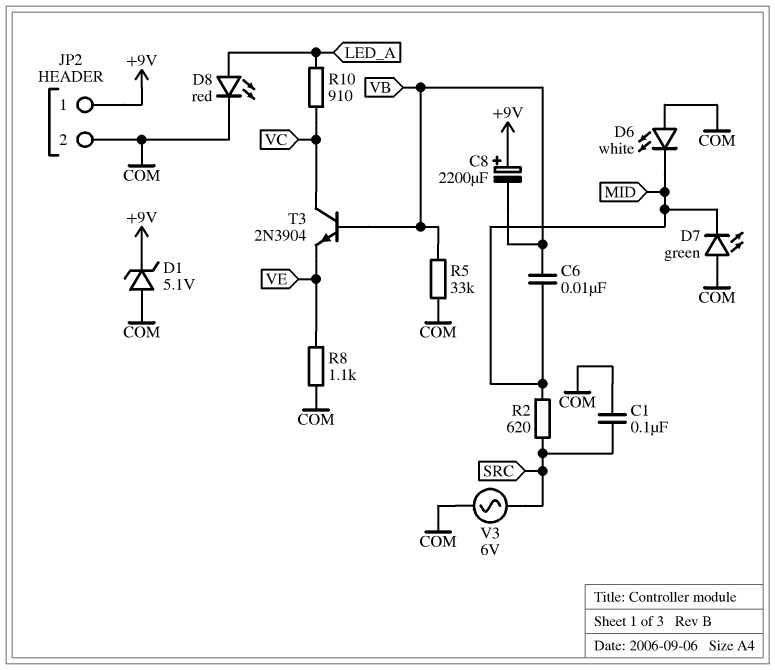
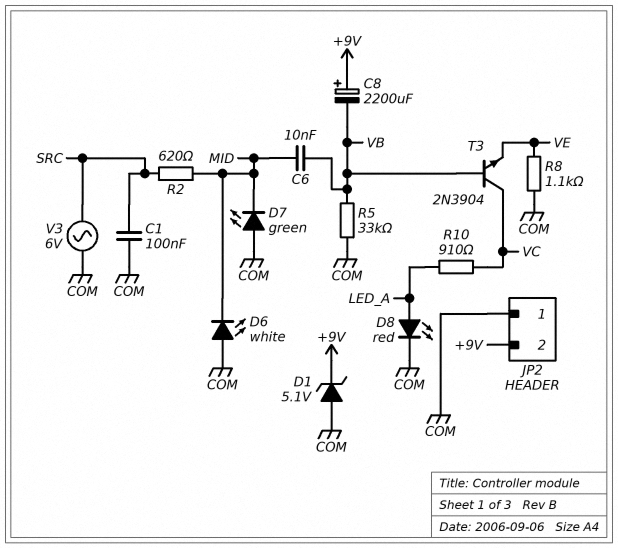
JP2 pin 1: +9V -> COM
JP2 pin 2: COM -> +9V

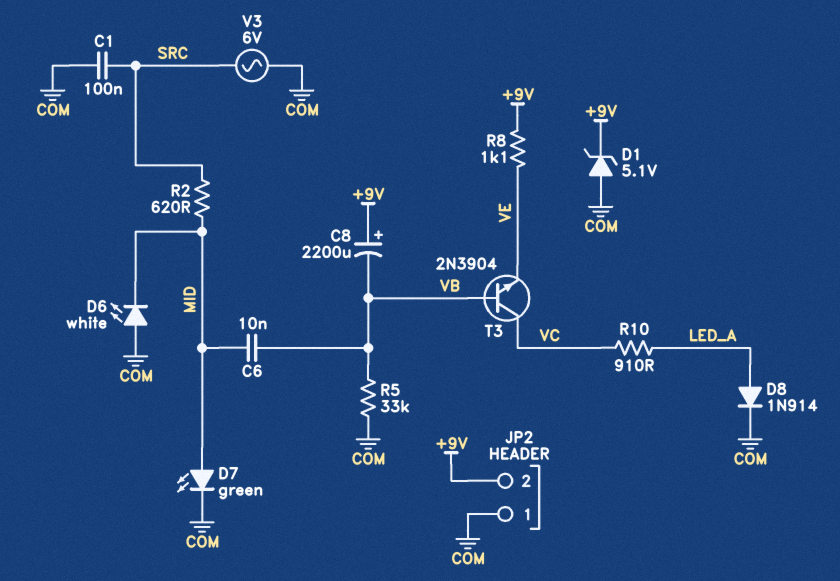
D7: LED green (A COM, K MID) -> LED green (A MID, K COM)
D8: LED red (A LED_A, K COM) -> diode 1N914 (A LED_A, K COM)
R8: 1.1k (COM, VE) -> 1.1k (+9V, VE)

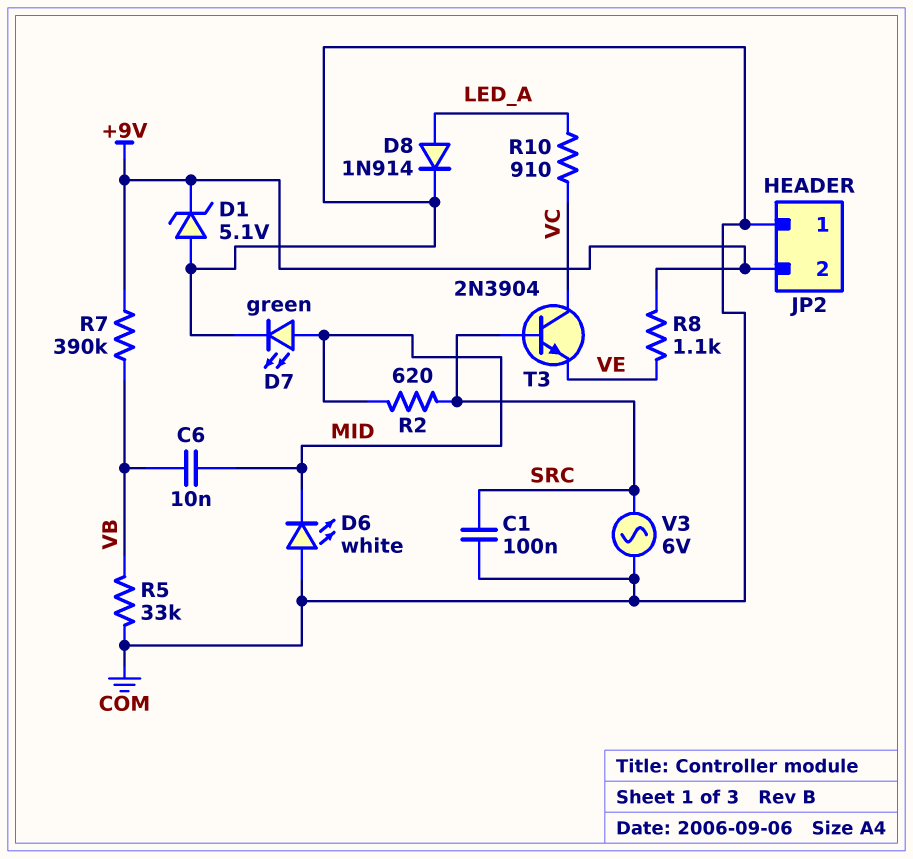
C8: 2200uF (plus +9V, minus VB) -> none
R7: none -> 390k (+9V, VB)
T3: NPN 2N3904 (B VB, C VC, E VE) -> NPN 2N3904 (B SRC, C VC, E VE)

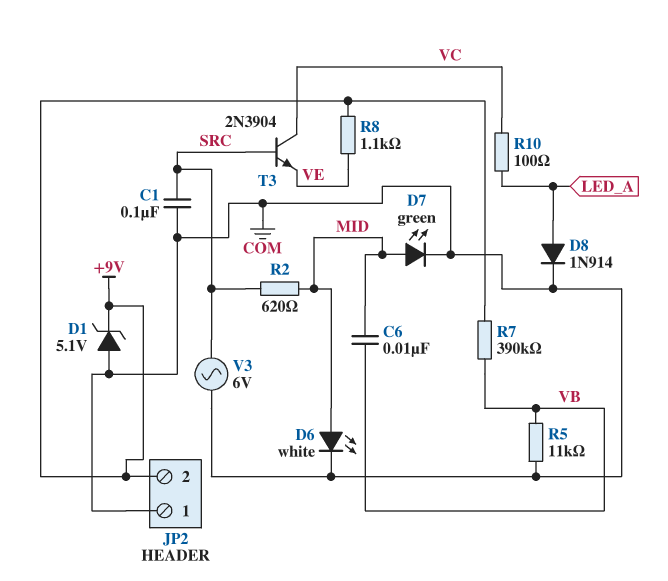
D6: LED white (A COM, K MID) -> LED white (A MID, K COM)
R5: 33k (COM, VB) -> 11k (COM, VB)
R10: 910 (LED_A, VC) -> 100 (LED_A, VC)

